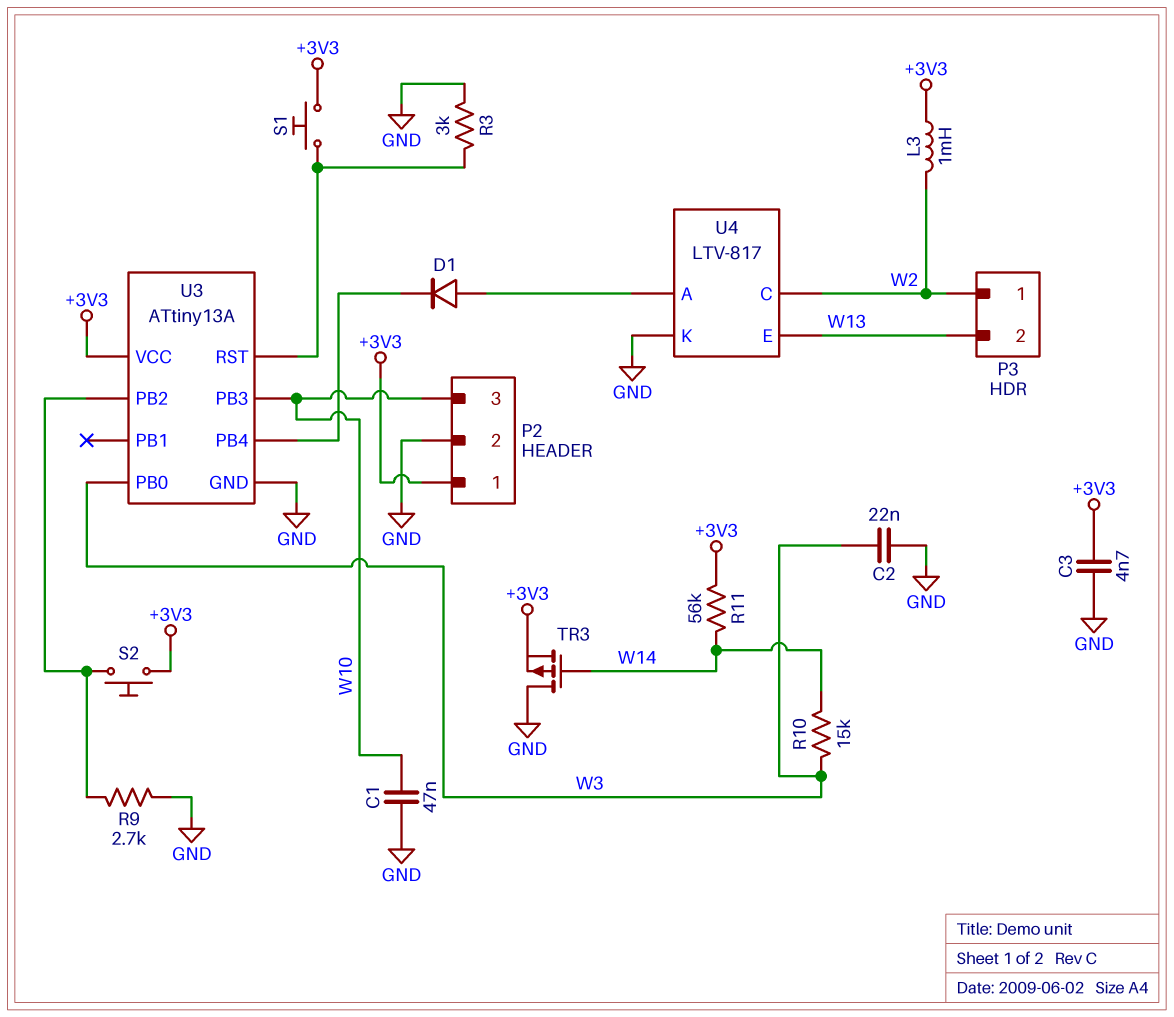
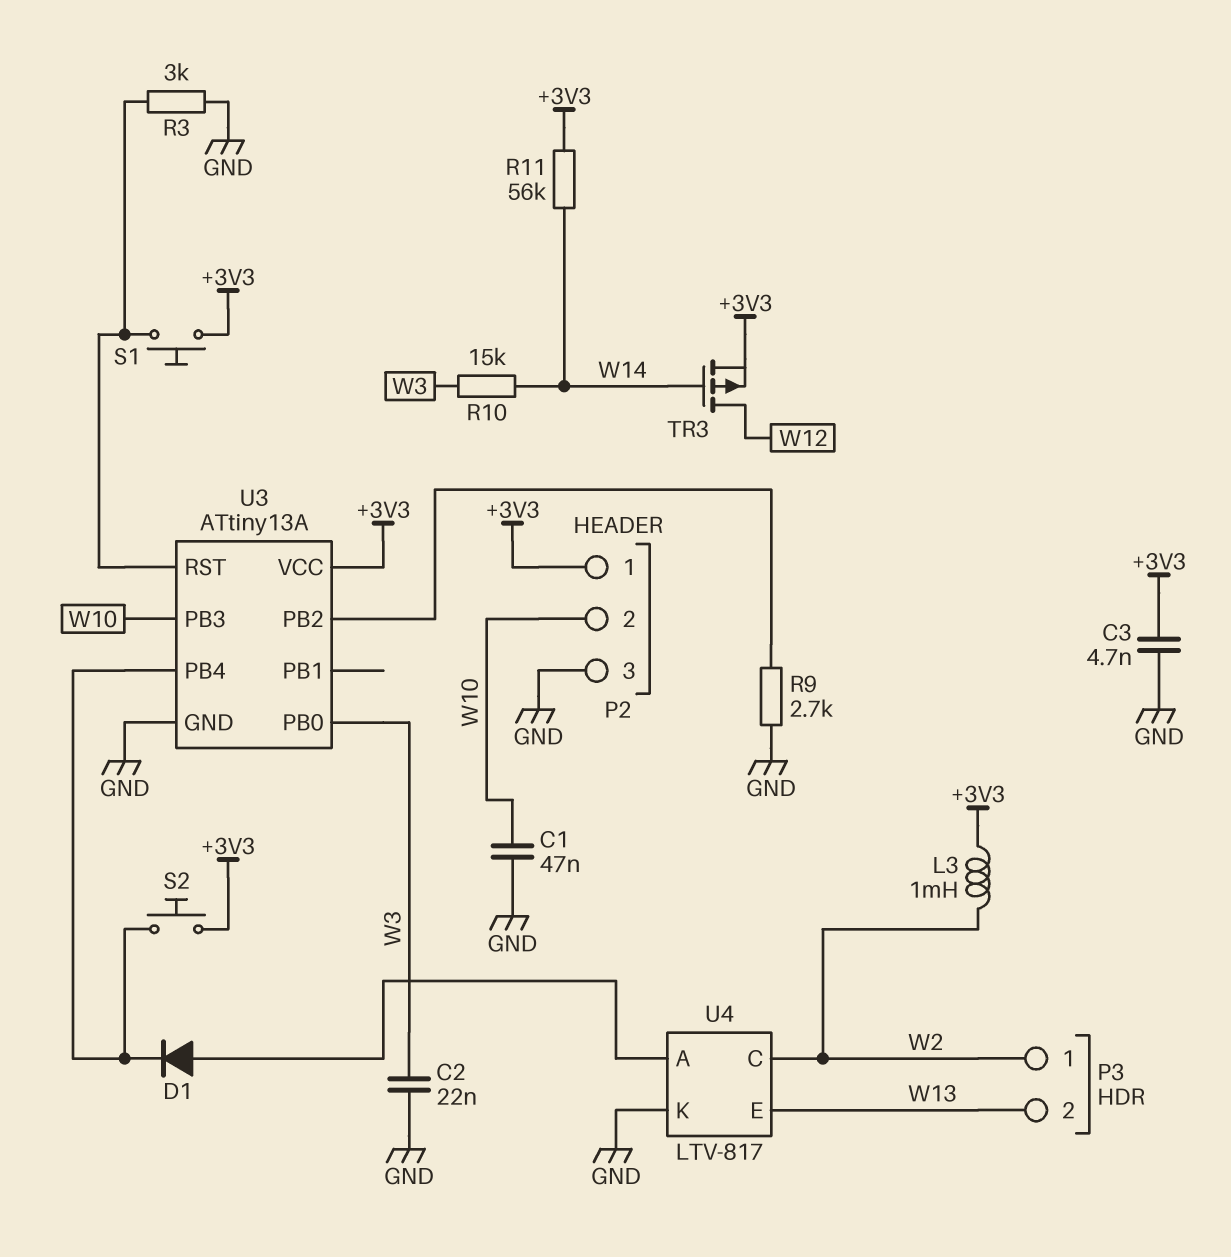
P2 pin 2: GND -> W10
P2 pin 3: W10 -> GND
S2: button (+3V3, U3/PB2) -> button (+3V3, U3/PB4)
TR3: PMOS (G W14, D GND, S +3V3) -> PMOS (G W14, D W12, S +3V3)

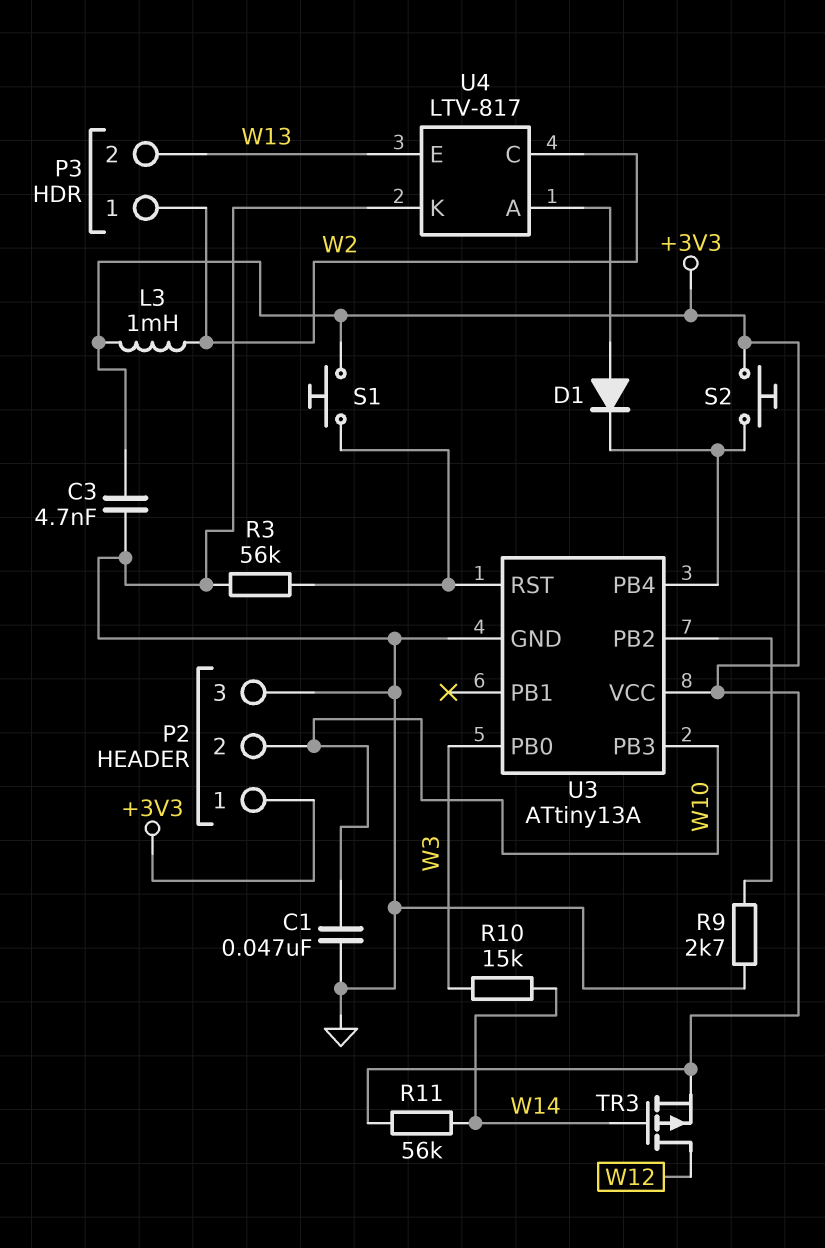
C2: 22nF (GND, W3) -> none
R3: 3k (GND, U3/RST) -> 56k (GND, U3/RST)

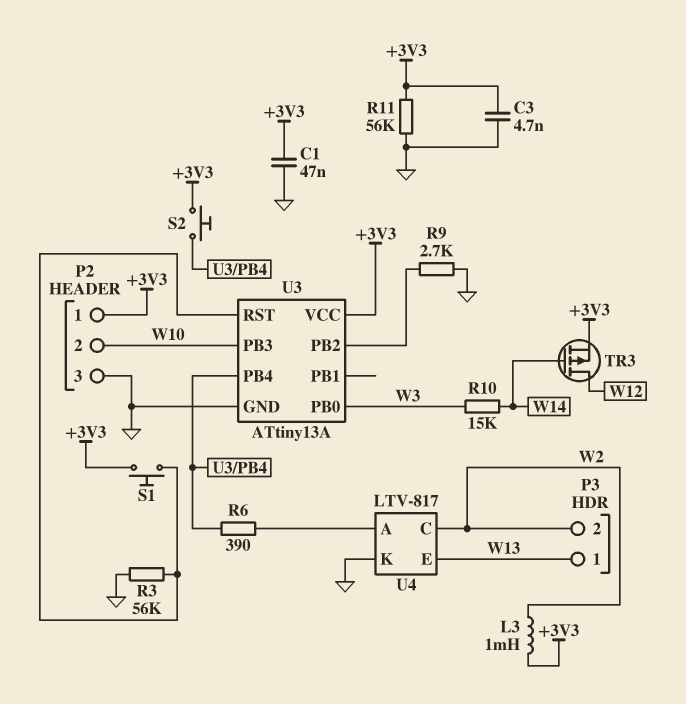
C1: 47nF (GND, W10) -> 47nF (+3V3, GND)
D1: diode (A U4/A, K U3/PB4) -> none
P3 pin 1: W2 -> W13
P3 pin 2: W13 -> W2
R6: none -> 390 (U3/PB4, U4/A)
R11: 56k (+3V3, W14) -> 56k (+3V3, GND)

